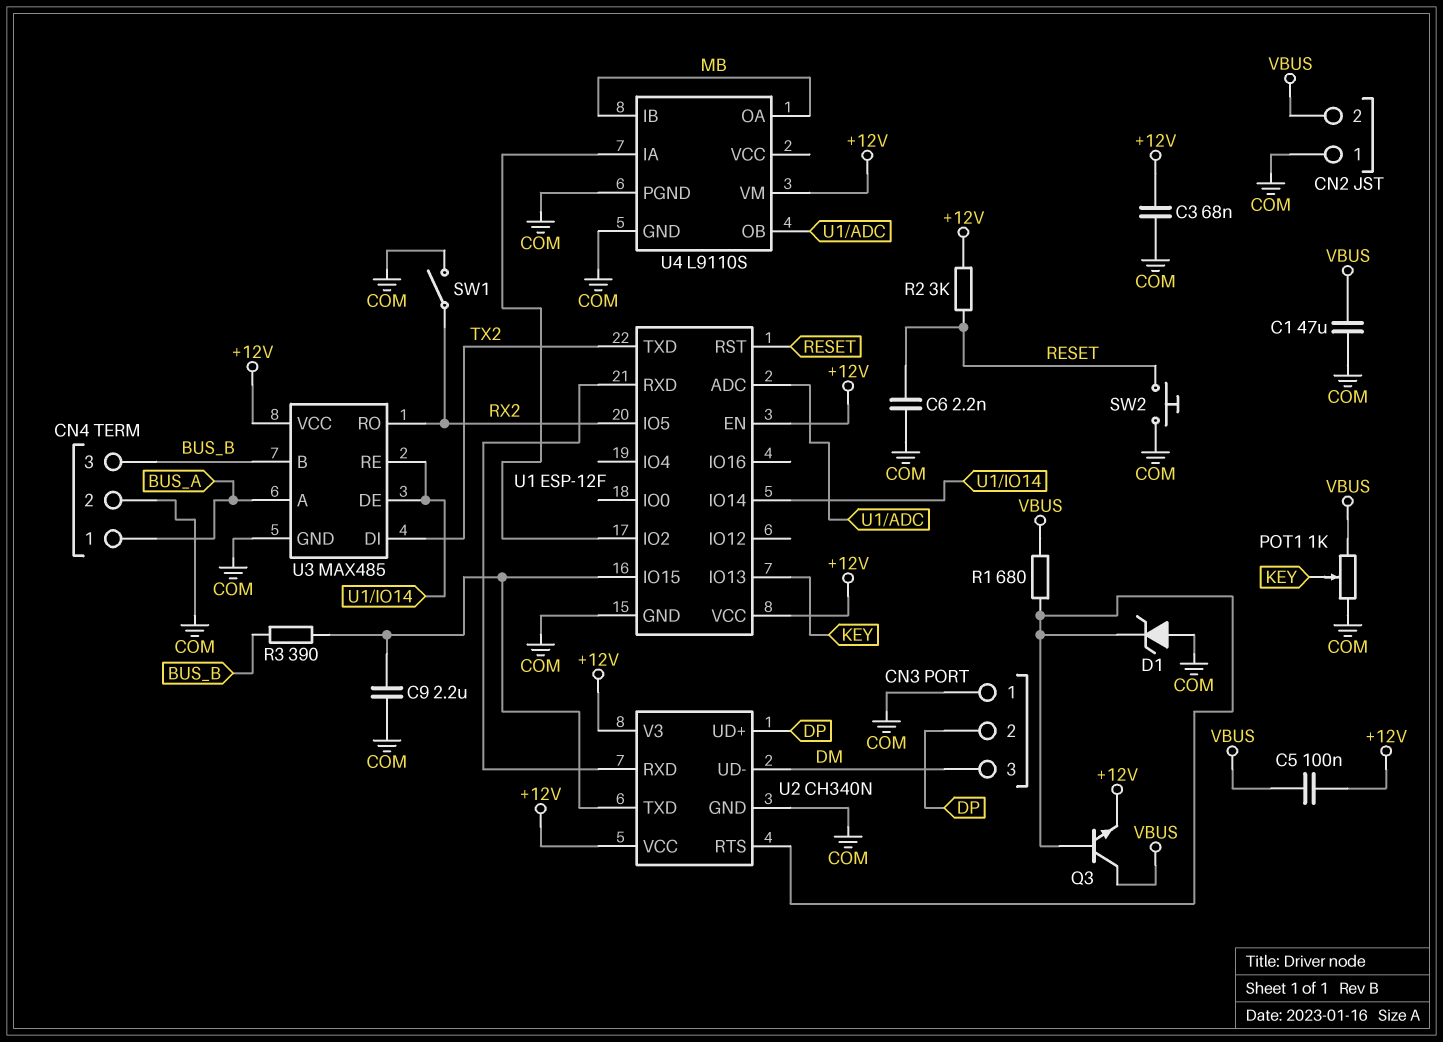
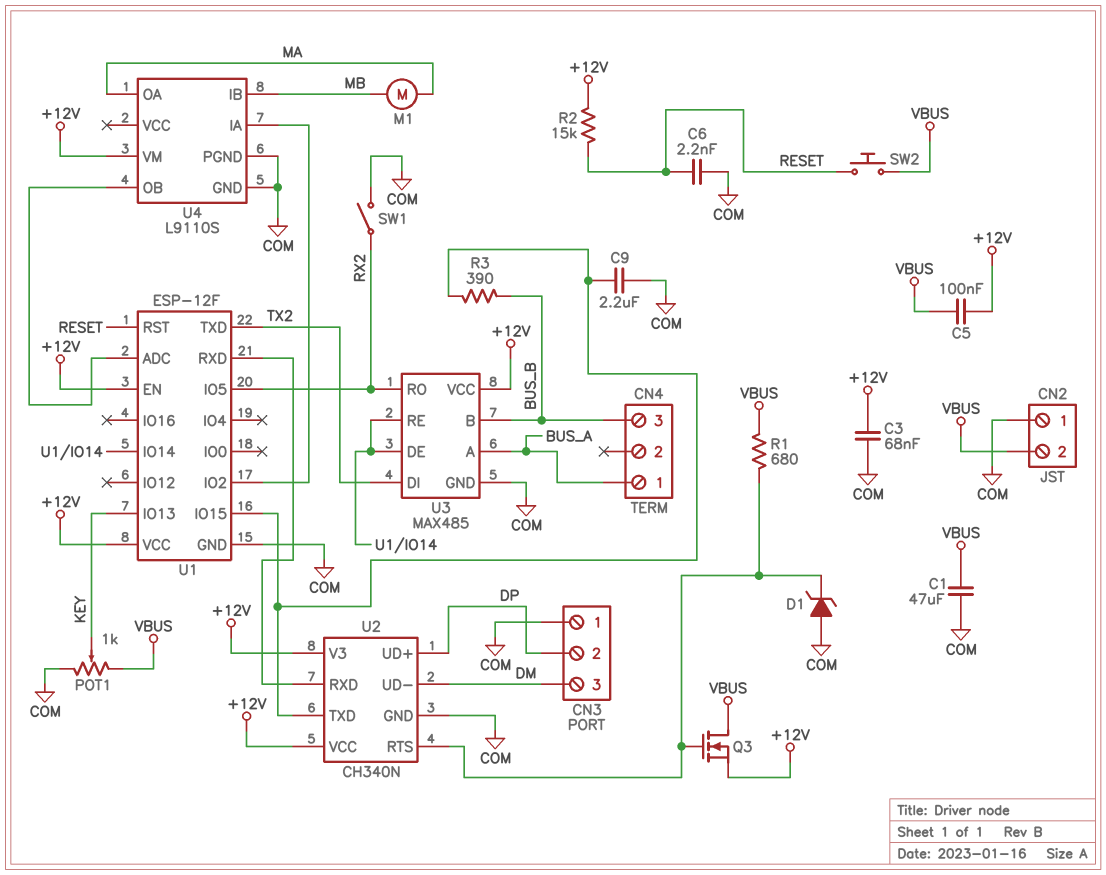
CN4 pin 2: COM -> none
M1: none -> motor (MA, MB)
Q3: NPN (B U2/RTS, C VBUS, E +12V) -> NMOS (G U2/RTS, D VBUS, S +12V)
R2: 3k (+12V, RESET) -> 15k (+12V, RESET)
SW2: button (COM, RESET) -> button (RESET, VBUS)
U4 pin OA: MB -> MA

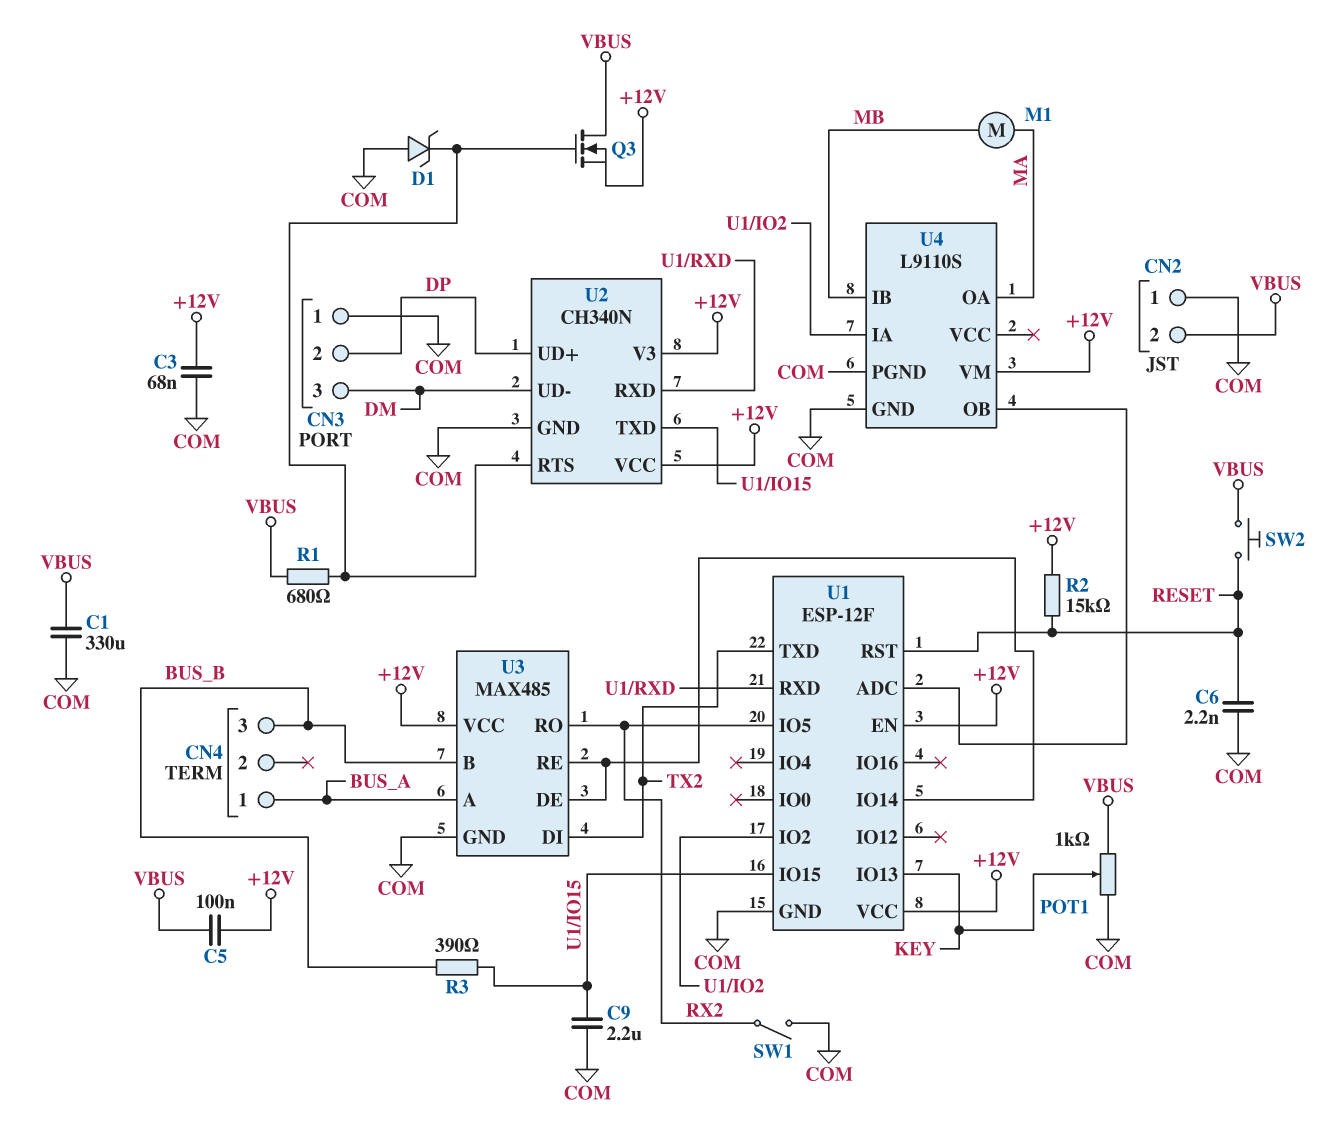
C1: 47uF (COM, VBUS) -> 330uF (COM, VBUS)

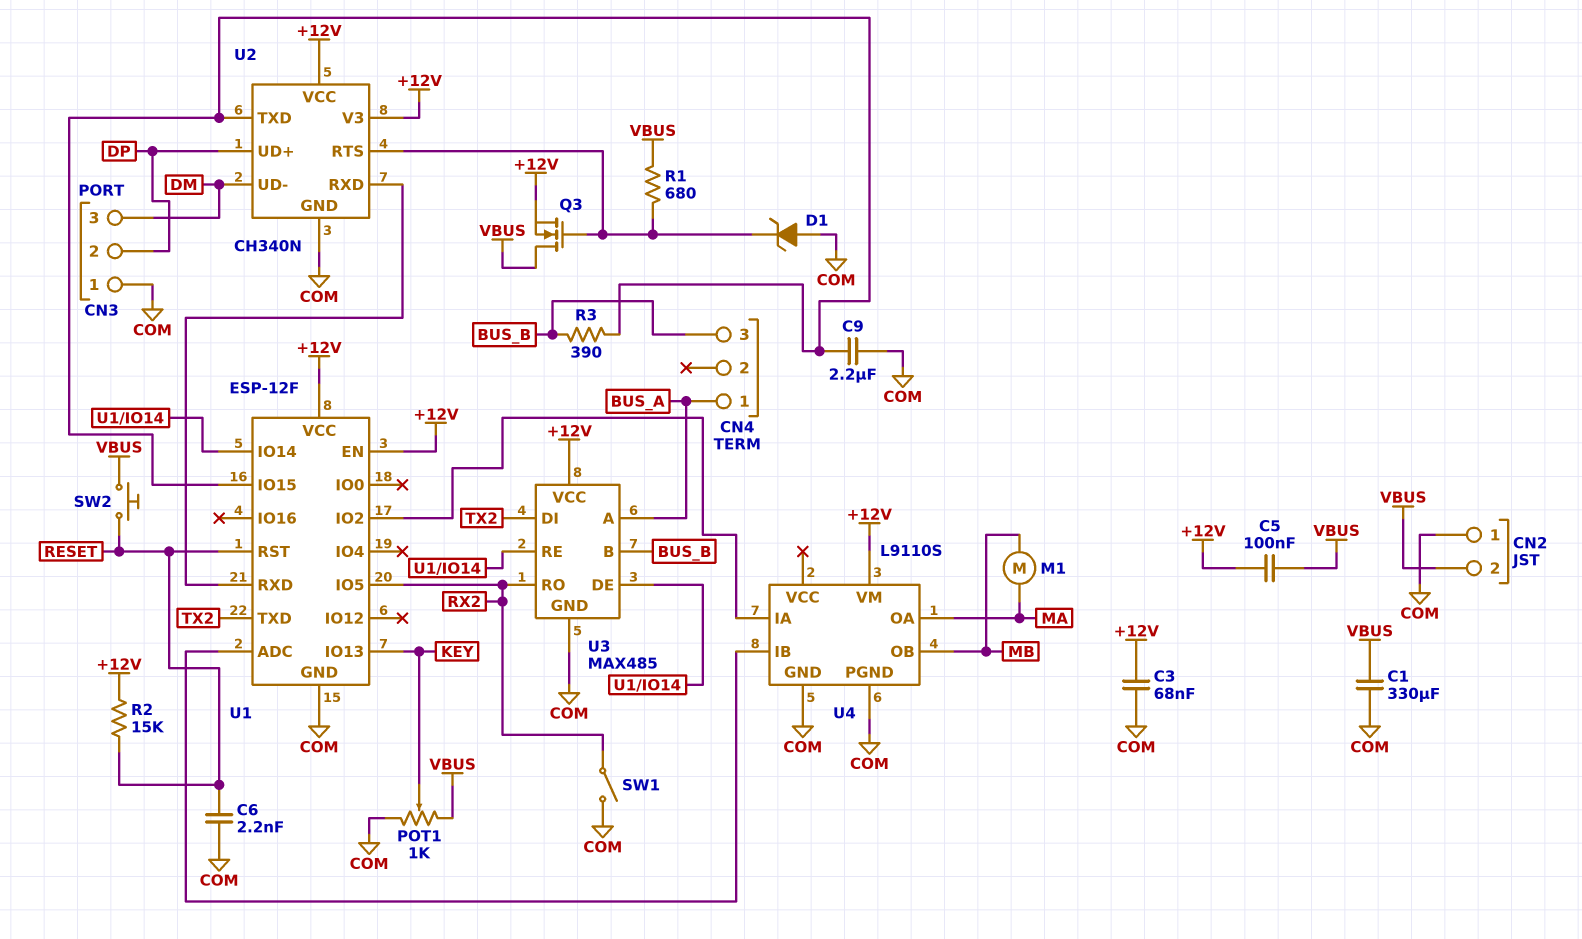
U4 pin IB: MB -> U1/ADC
U4 pin OB: U1/ADC -> MB

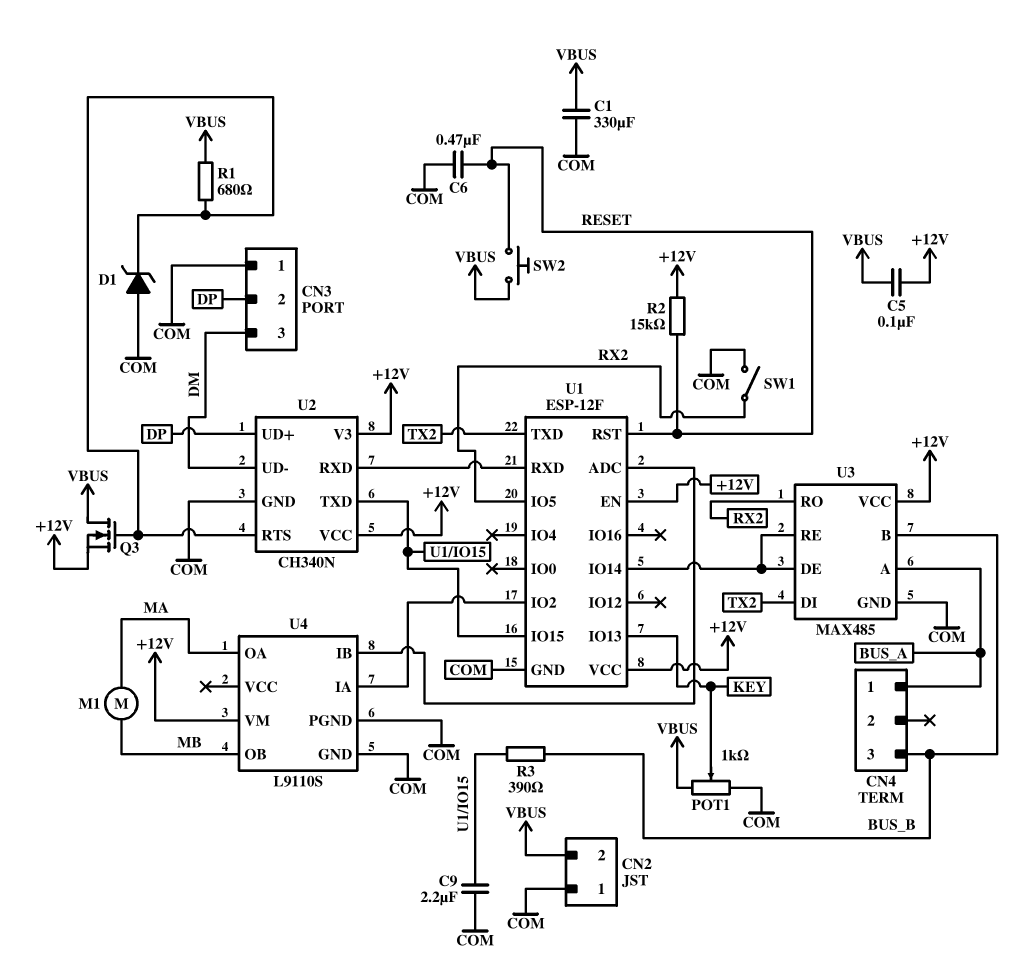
C3: 68nF (+12V, COM) -> none
C6: 2.2nF (COM, RESET) -> 470nF (COM, RESET)

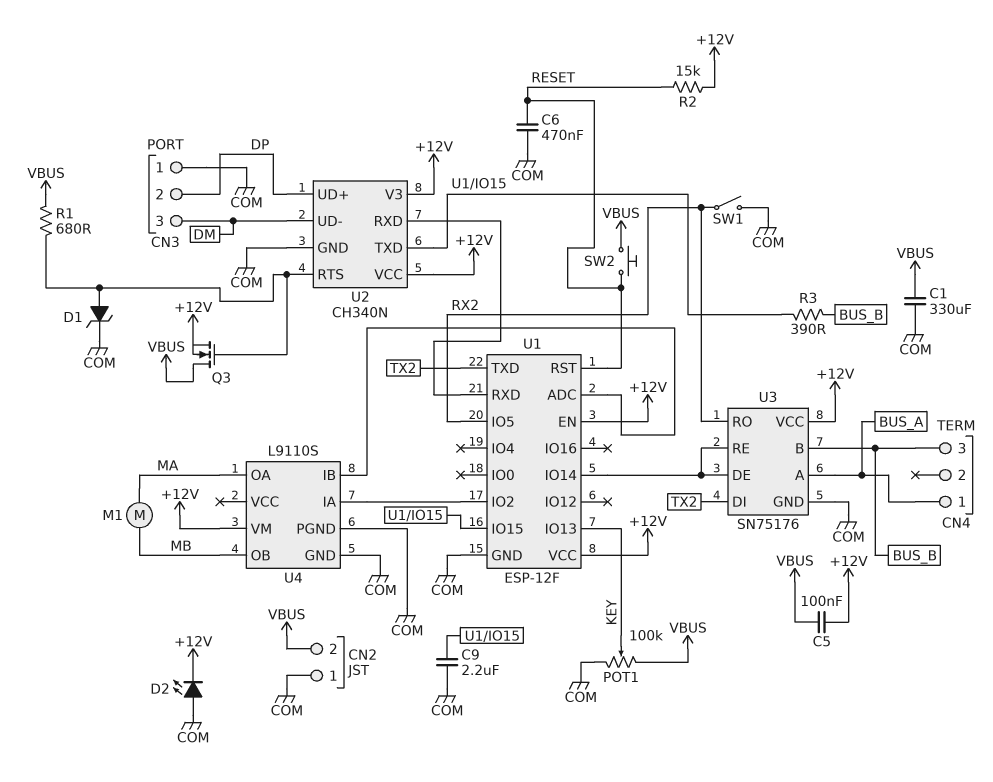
D1: zener (A COM, K U2/RTS) -> zener (A U2/RTS, K COM)
D2: none -> LED (A COM, K +12V)
POT1: 1k (COM, VBUS, wiper KEY) -> 100k (COM, VBUS, wiper KEY)
U3: MAX485 -> SN75176

